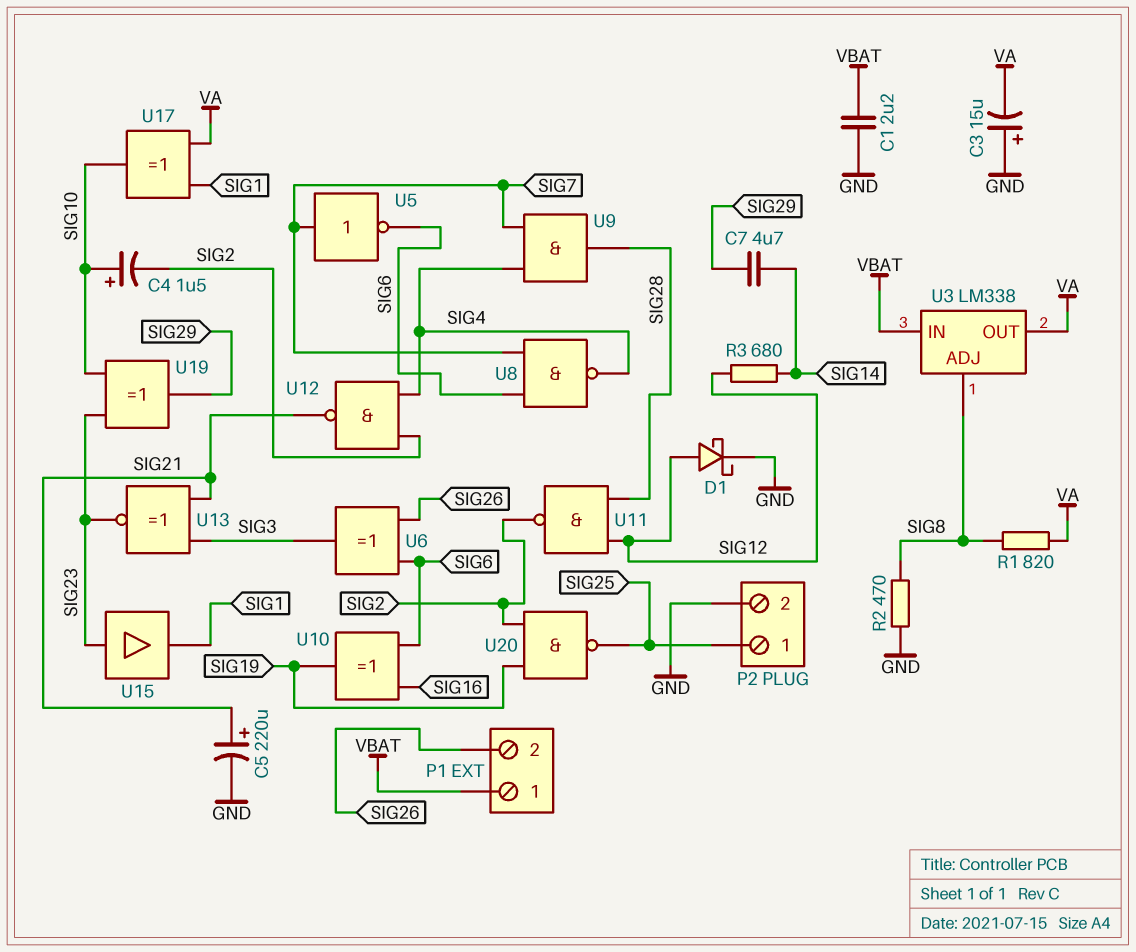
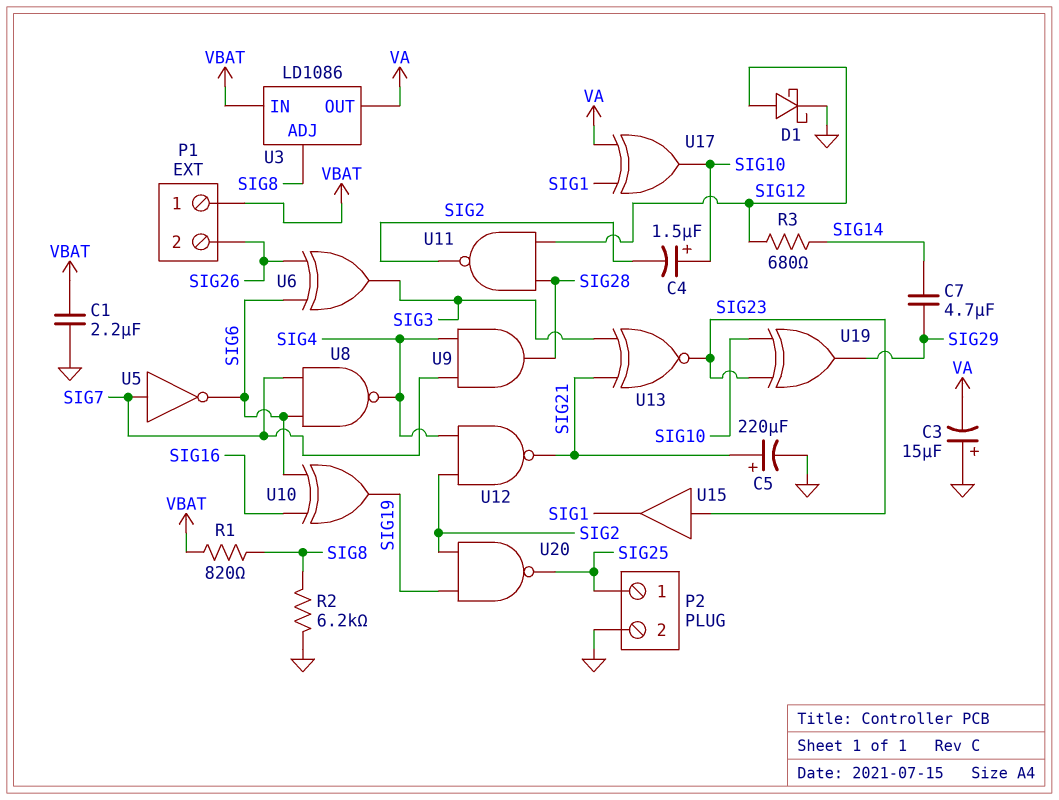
R1: 820 (SIG8, VA) -> 820 (SIG8, VBAT)
R2: 470 (GND, SIG8) -> 6.2k (GND, SIG8)
U3: LM338 -> LD1086

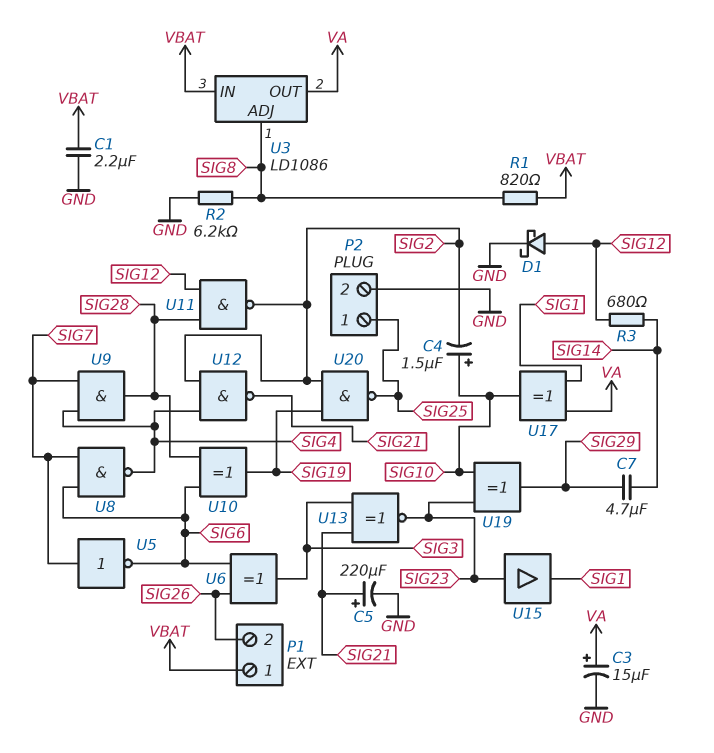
C3: 15uF (plus GND, minus VA) -> 15uF (plus VA, minus GND)
U10: XOR (in SIG6, in SIG16, out SIG19) -> XOR (in SIG6, in SIG28, out SIG19)

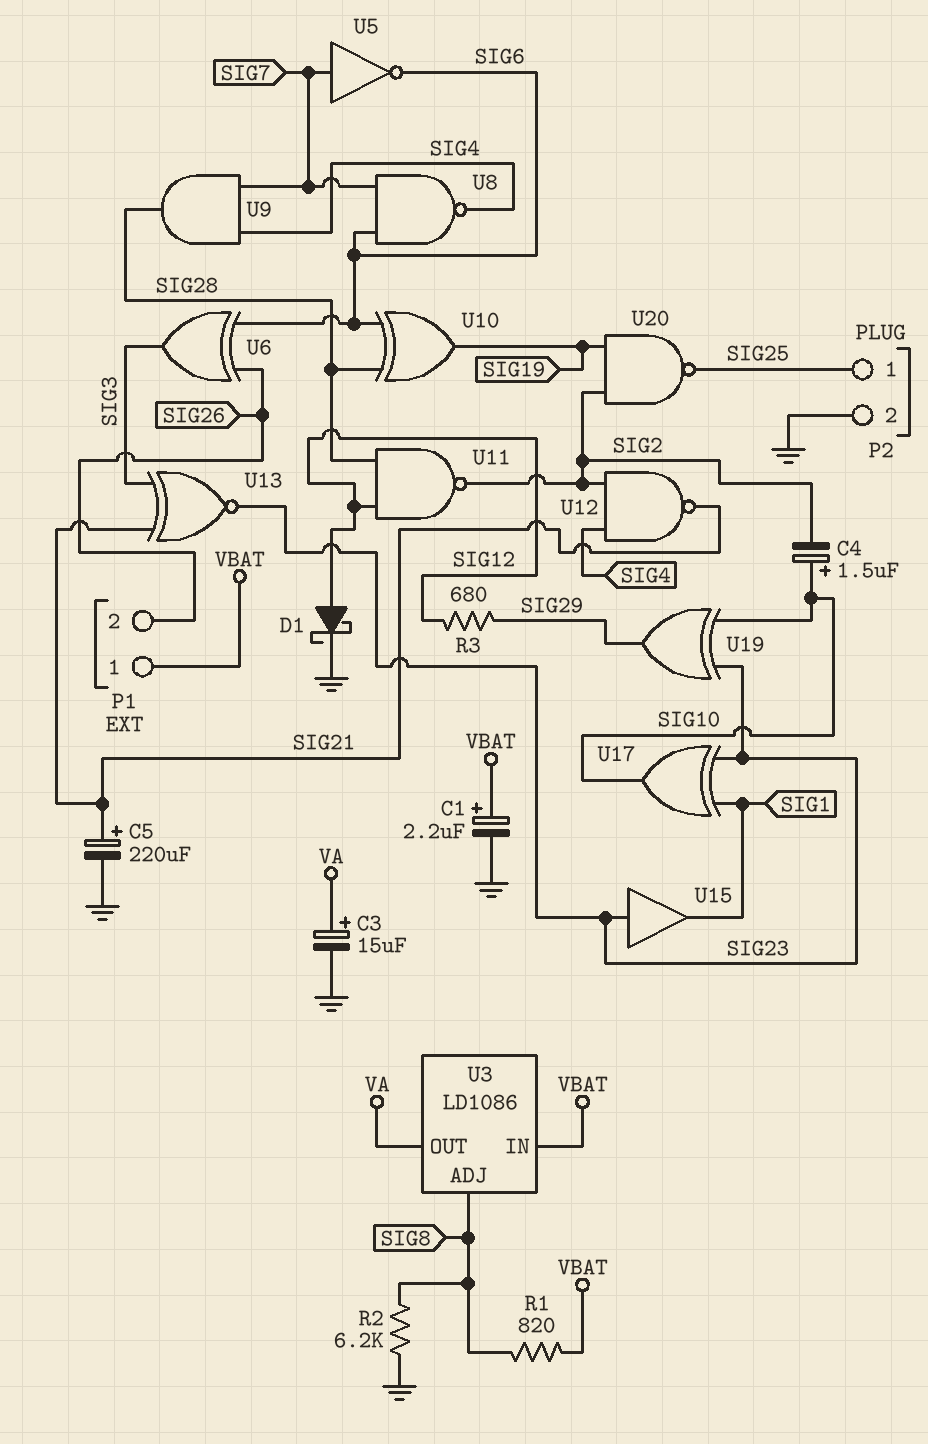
C1: 2.2uF (GND, VBAT) -> 2.2uF (plus VBAT, minus GND)
C7: 4.7uF (SIG14, SIG29) -> none
R3: 680 (SIG12, SIG14) -> 680 (SIG12, SIG29)
U17: XOR (in SIG1, in VA, out SIG10) -> XOR (in SIG1, in SIG23, out SIG10)

